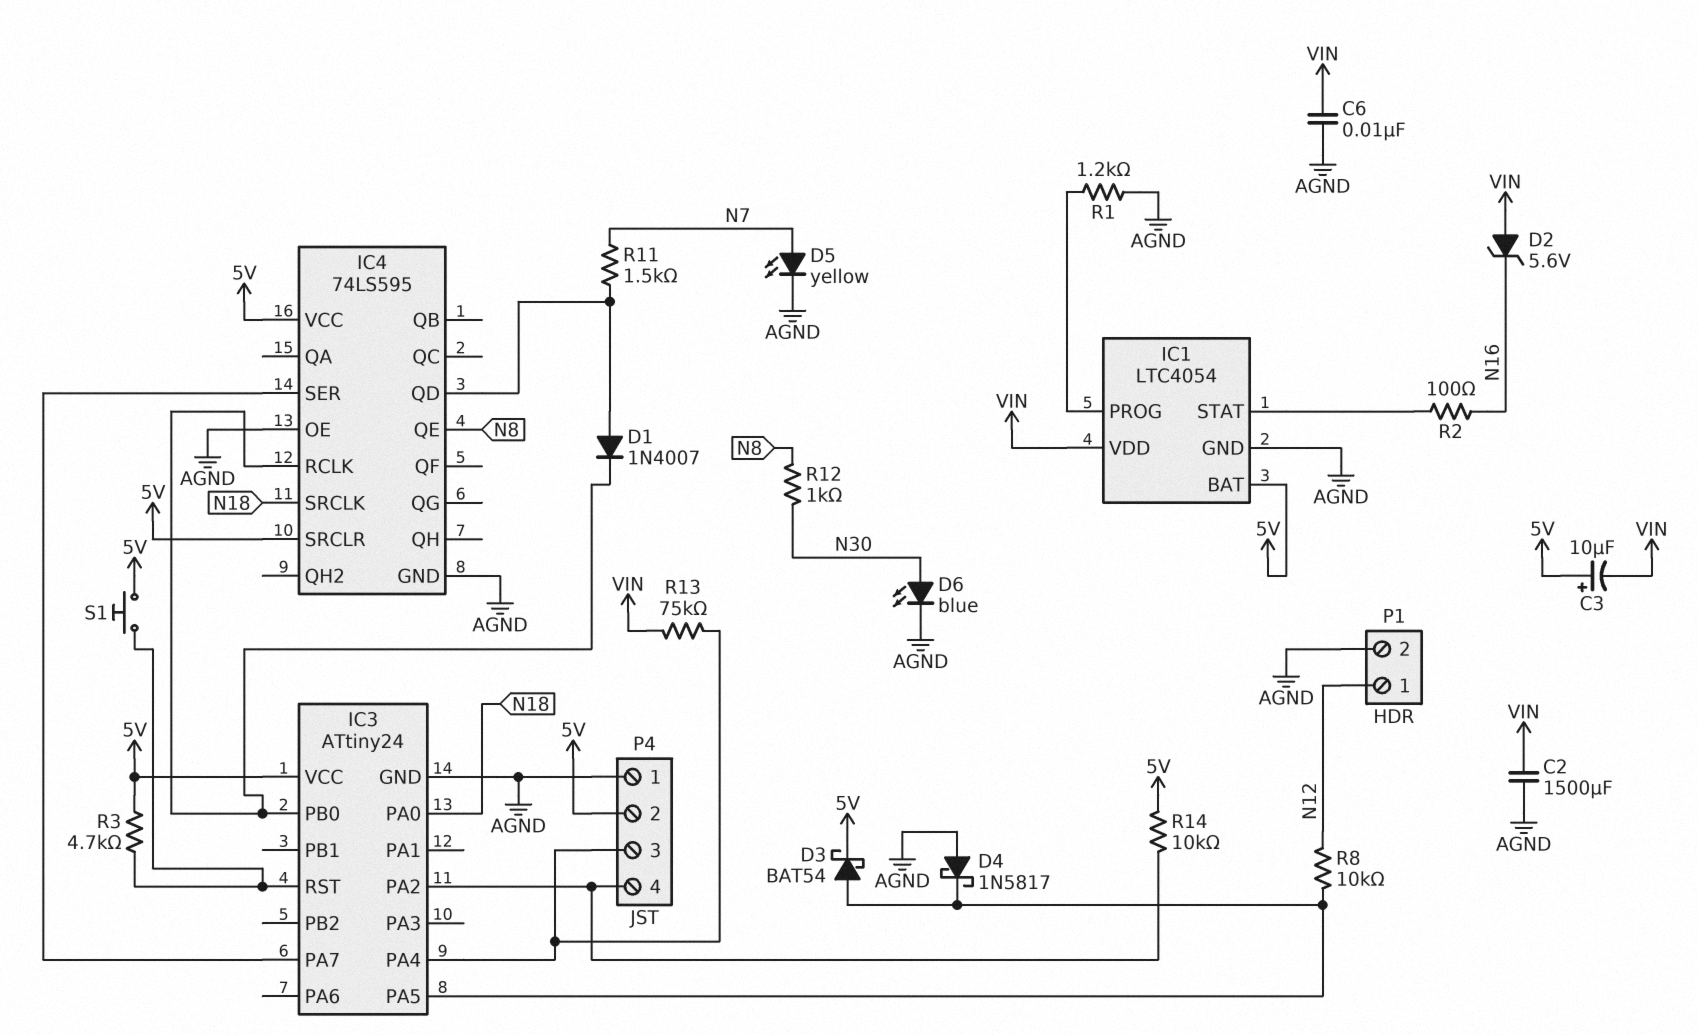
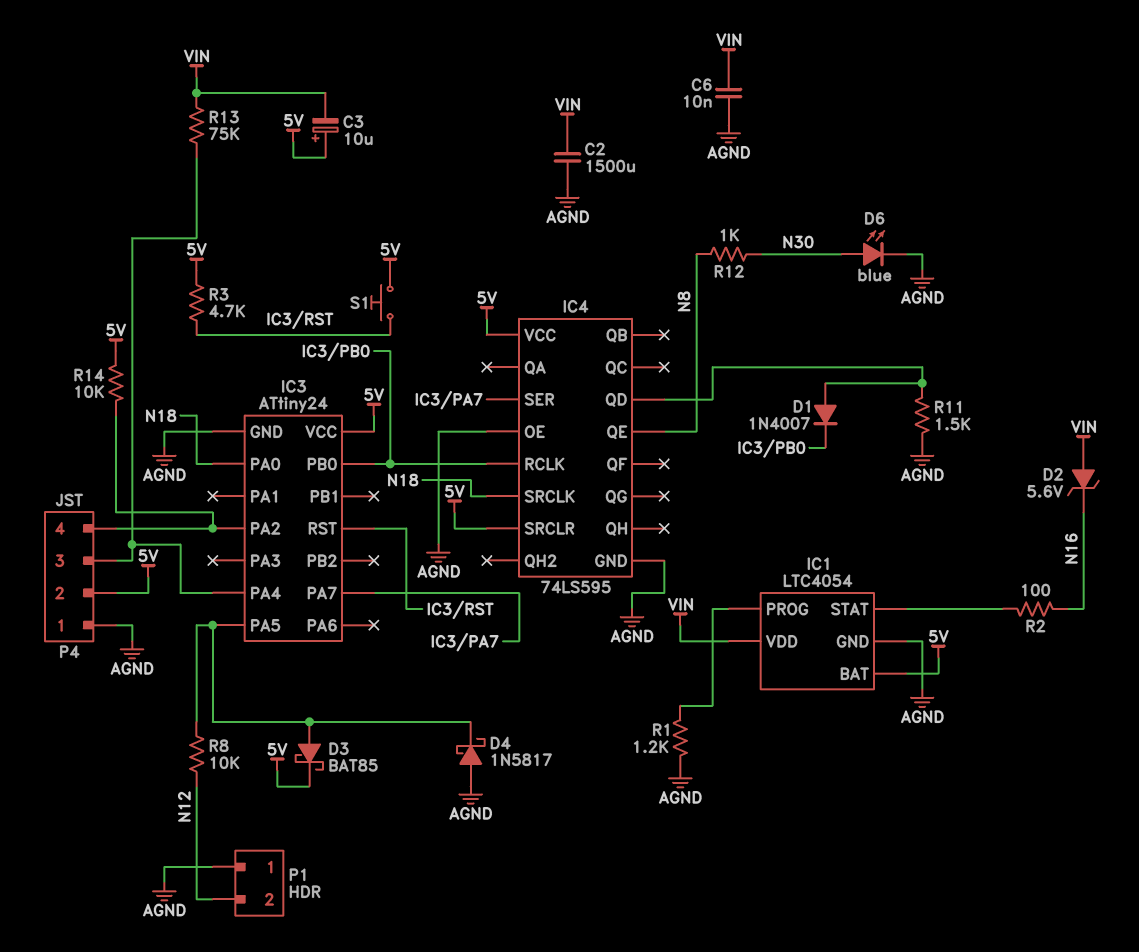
D3: schottky BAT54 (A IC3/PA5, K 5V) -> schottky BAT85 (A IC3/PA5, K 5V)
D5: LED yellow (A N7, K AGND) -> none
P1 pin 1: N12 -> AGND
P1 pin 2: AGND -> N12
R11: 1.5k (IC4/QD, N7) -> 1.5k (AGND, IC4/QD)

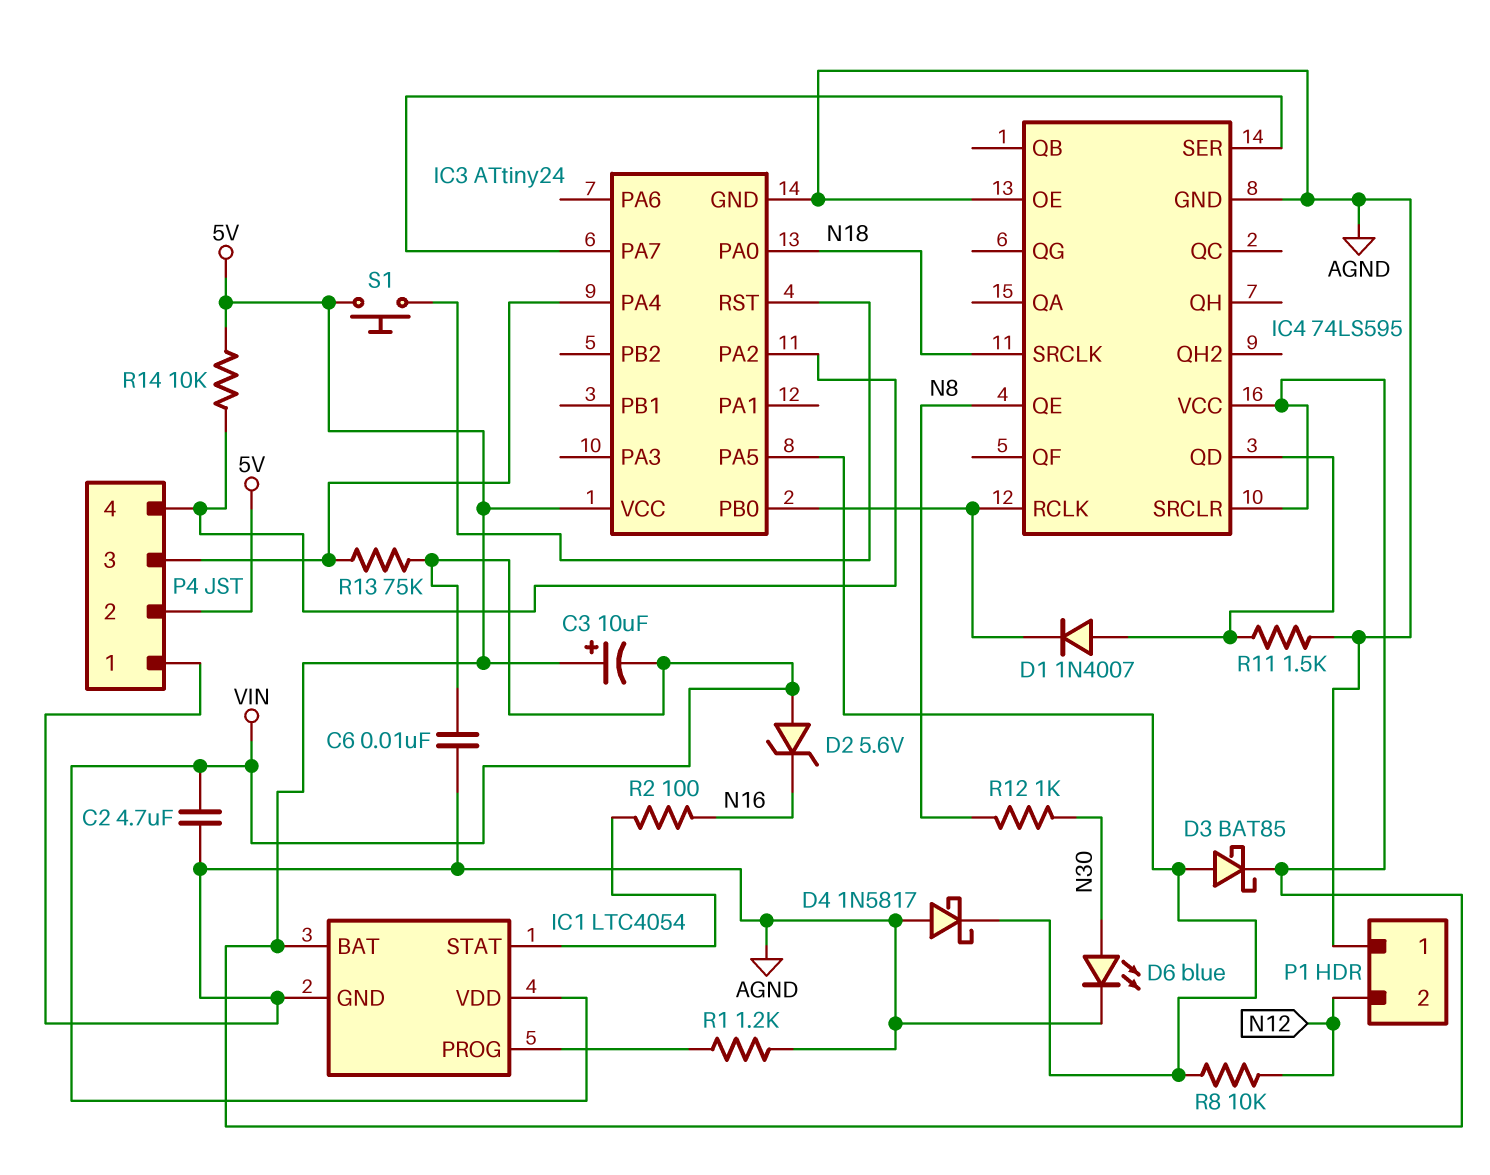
C2: 1500uF (AGND, VIN) -> 4.7uF (AGND, VIN)
R3: 4.7k (5V, IC3/RST) -> none

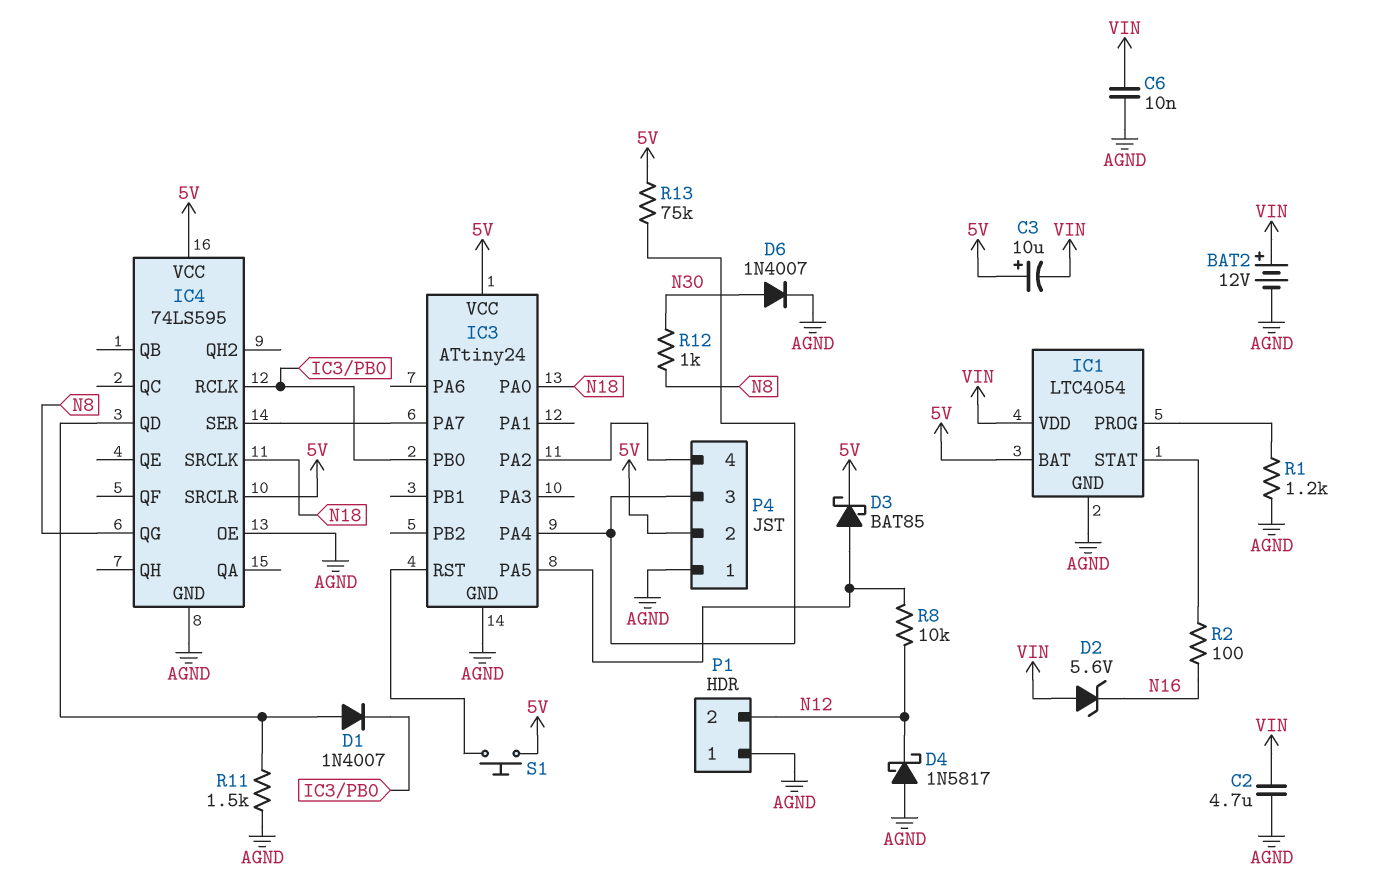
BAT2: none -> 12V (plus VIN, minus AGND)
D4: schottky 1N5817 (A AGND, K IC3/PA5) -> schottky 1N5817 (A AGND, K N12)
D6: LED blue (A N30, K AGND) -> diode 1N4007 (A N30, K AGND)
IC4 pin QE: N8 -> none
IC4 pin QG: none -> N8
R13: 75k (IC3/PA4, VIN) -> 75k (5V, IC3/PA4)
R14: 10k (5V, IC3/PA2) -> none

